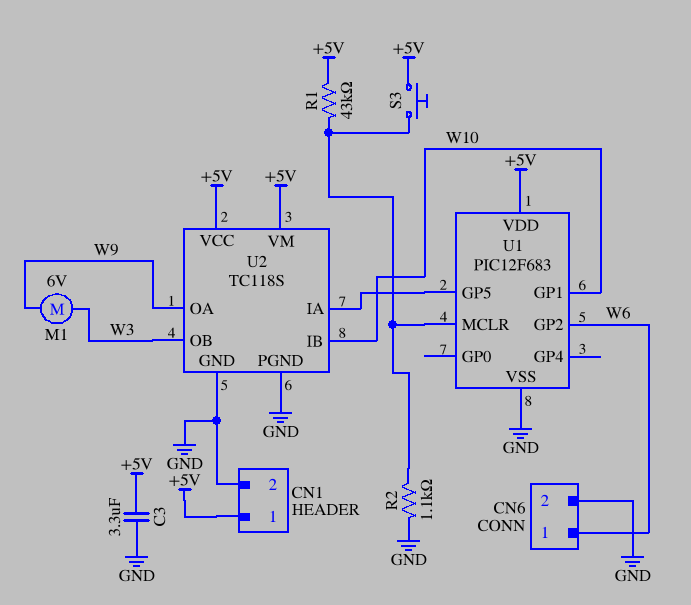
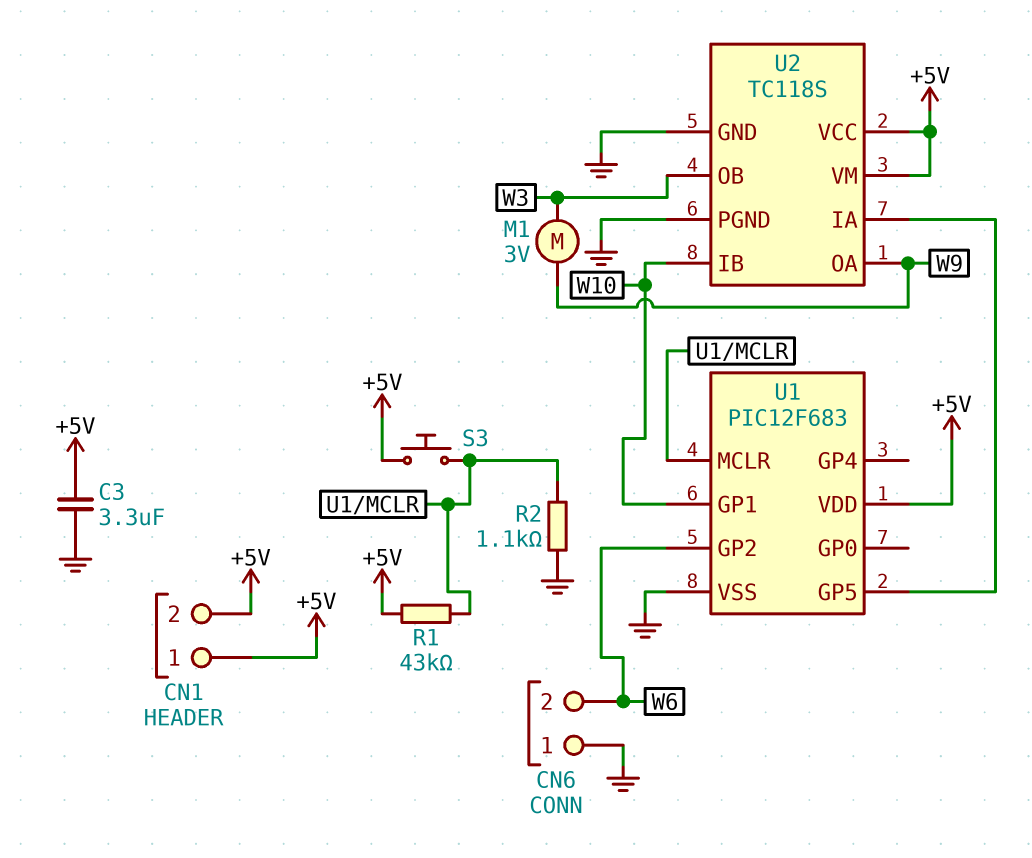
CN1 pin 2: GND -> +5V
CN6 pin 1: W6 -> GND
CN6 pin 2: GND -> W6
M1: motor 6V (W3, W9) -> motor 3V (W3, W9)

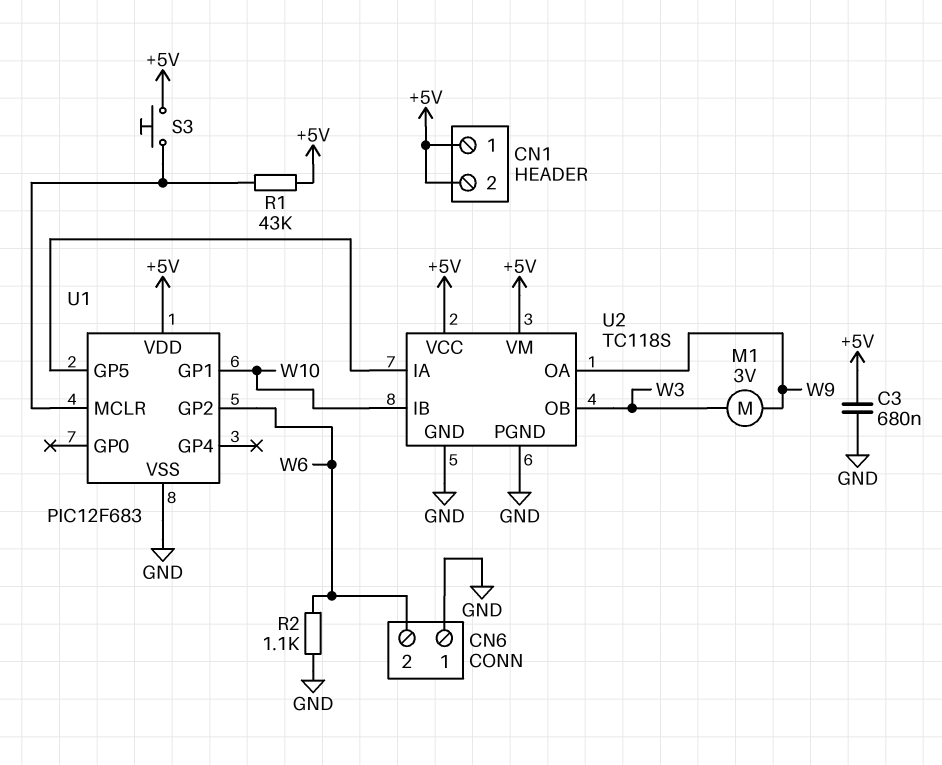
C3: 3.3uF (+5V, GND) -> 680nF (+5V, GND)
R2: 1.1k (GND, U1/MCLR) -> 1.1k (GND, W6)

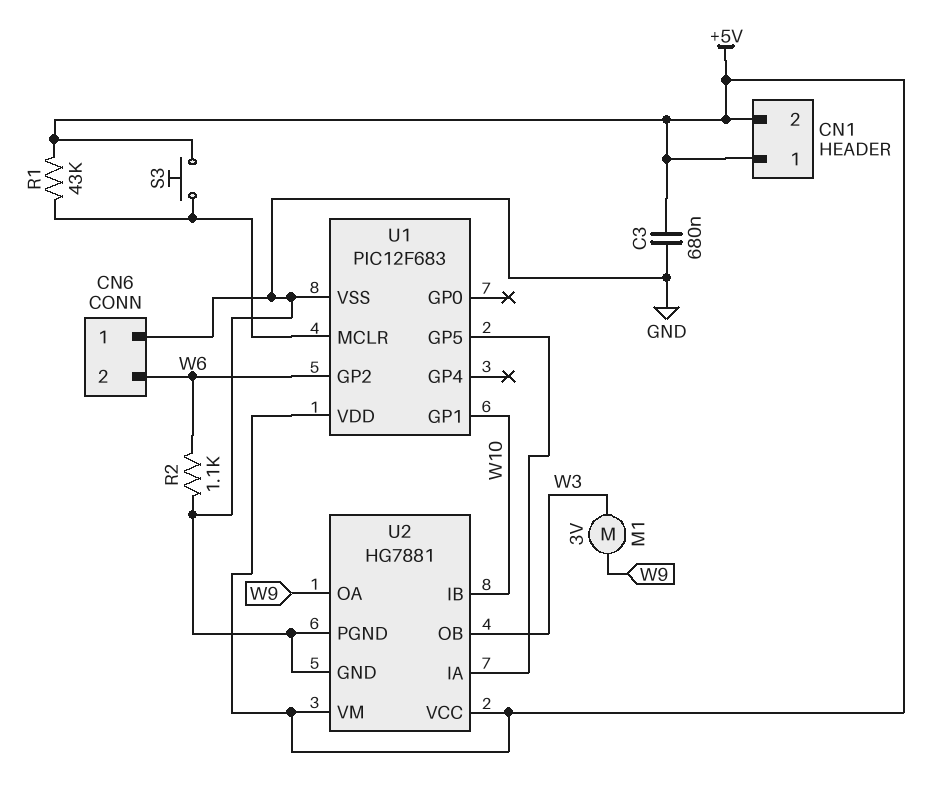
U2: TC118S -> HG7881

